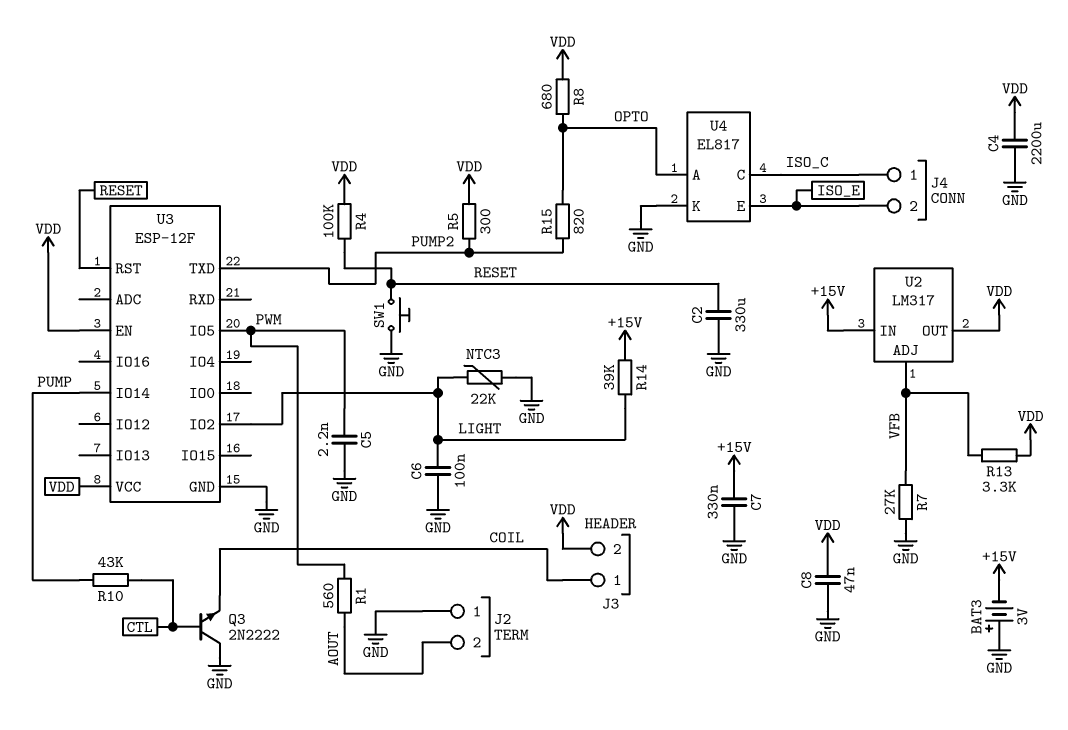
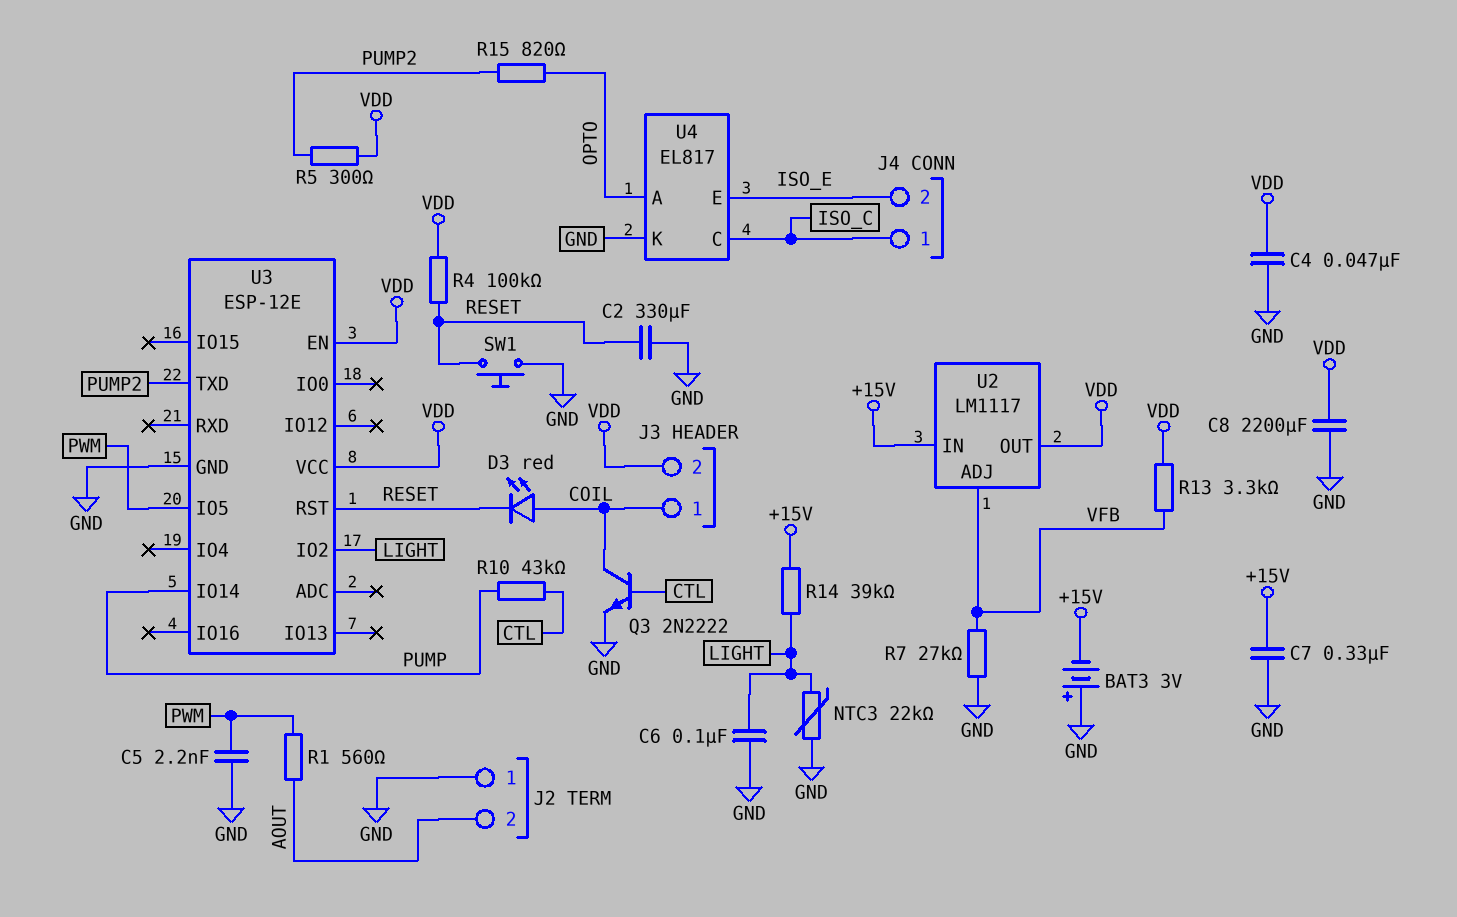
C4: 2200uF (GND, VDD) -> 47nF (GND, VDD)
C8: 47nF (GND, VDD) -> 2200uF (GND, VDD)
D3: none -> LED red (A COIL, K RESET)
Q3: NPN 2N2222 (B CTL, C GND, E COIL) -> NPN 2N2222 (B CTL, C COIL, E GND)
R8: 680 (OPTO, VDD) -> none
U2: LM317 -> LM1117
U3: ESP-12F -> ESP-12E

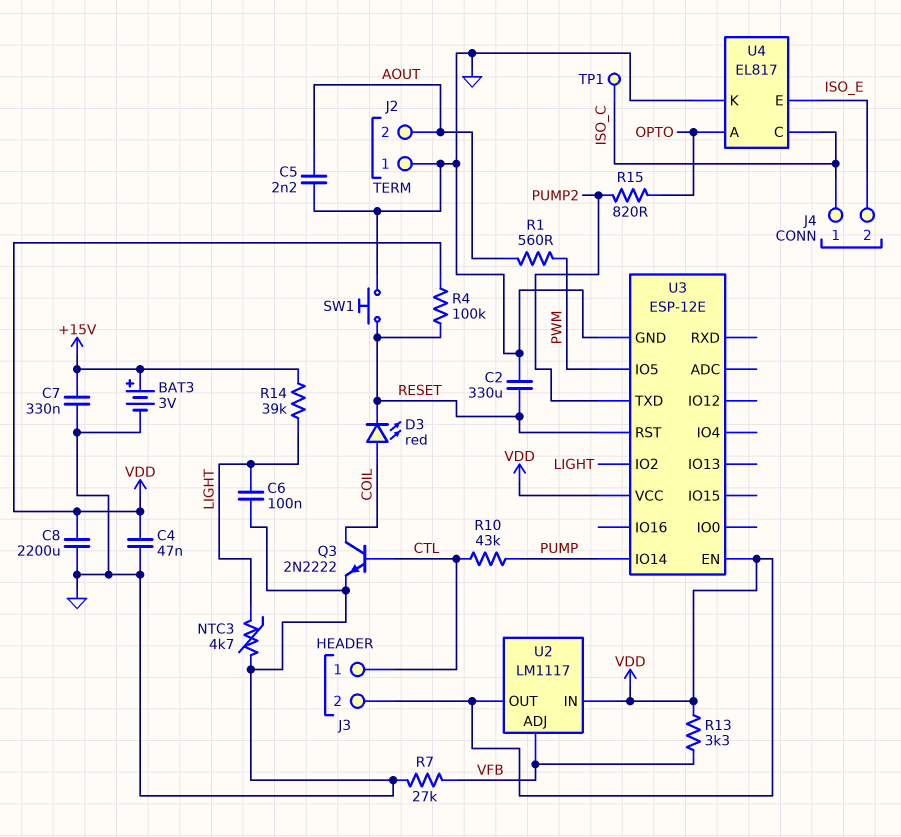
BAT3: 3V (plus GND, minus +15V) -> 3V (plus +15V, minus GND)
C5: 2.2nF (GND, PWM) -> 2.2nF (AOUT, GND)
J3 pin 1: COIL -> CTL
NTC3: 22k (GND, LIGHT) -> 4.7k (GND, LIGHT)
R5: 300 (PUMP2, VDD) -> none
TP1: none -> test point (ISO_C)
U2 pin IN: +15V -> VDD

